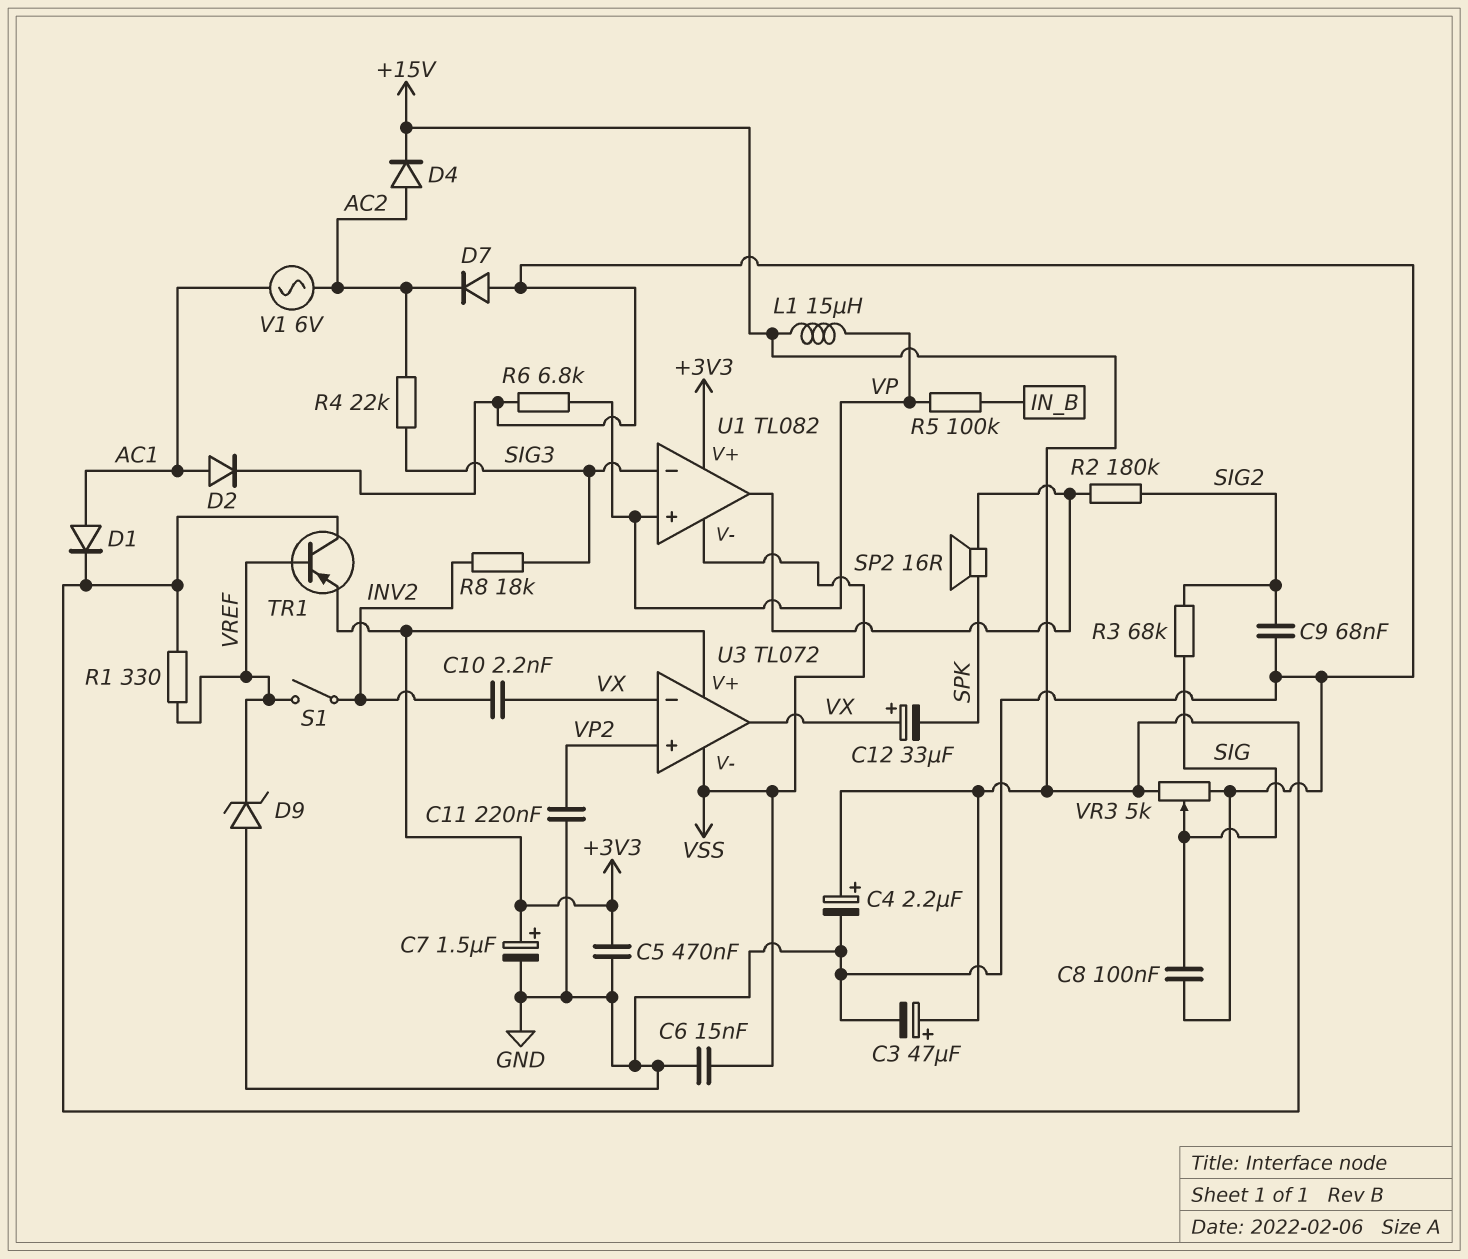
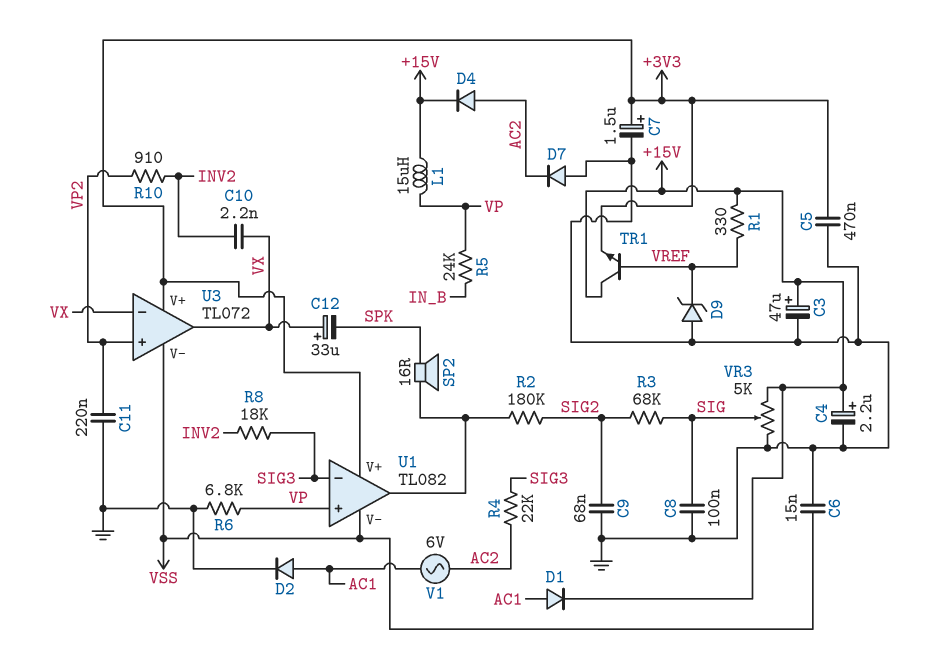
R5: 100k (IN_B, VP) -> 24k (IN_B, VP)
R10: none -> 910 (INV2, VP2)
S1: switch (INV2, VREF) -> none
TR1: PNP (B VREF, C +15V, E +3V3) -> NPN (B VREF, C +15V, E +3V3)

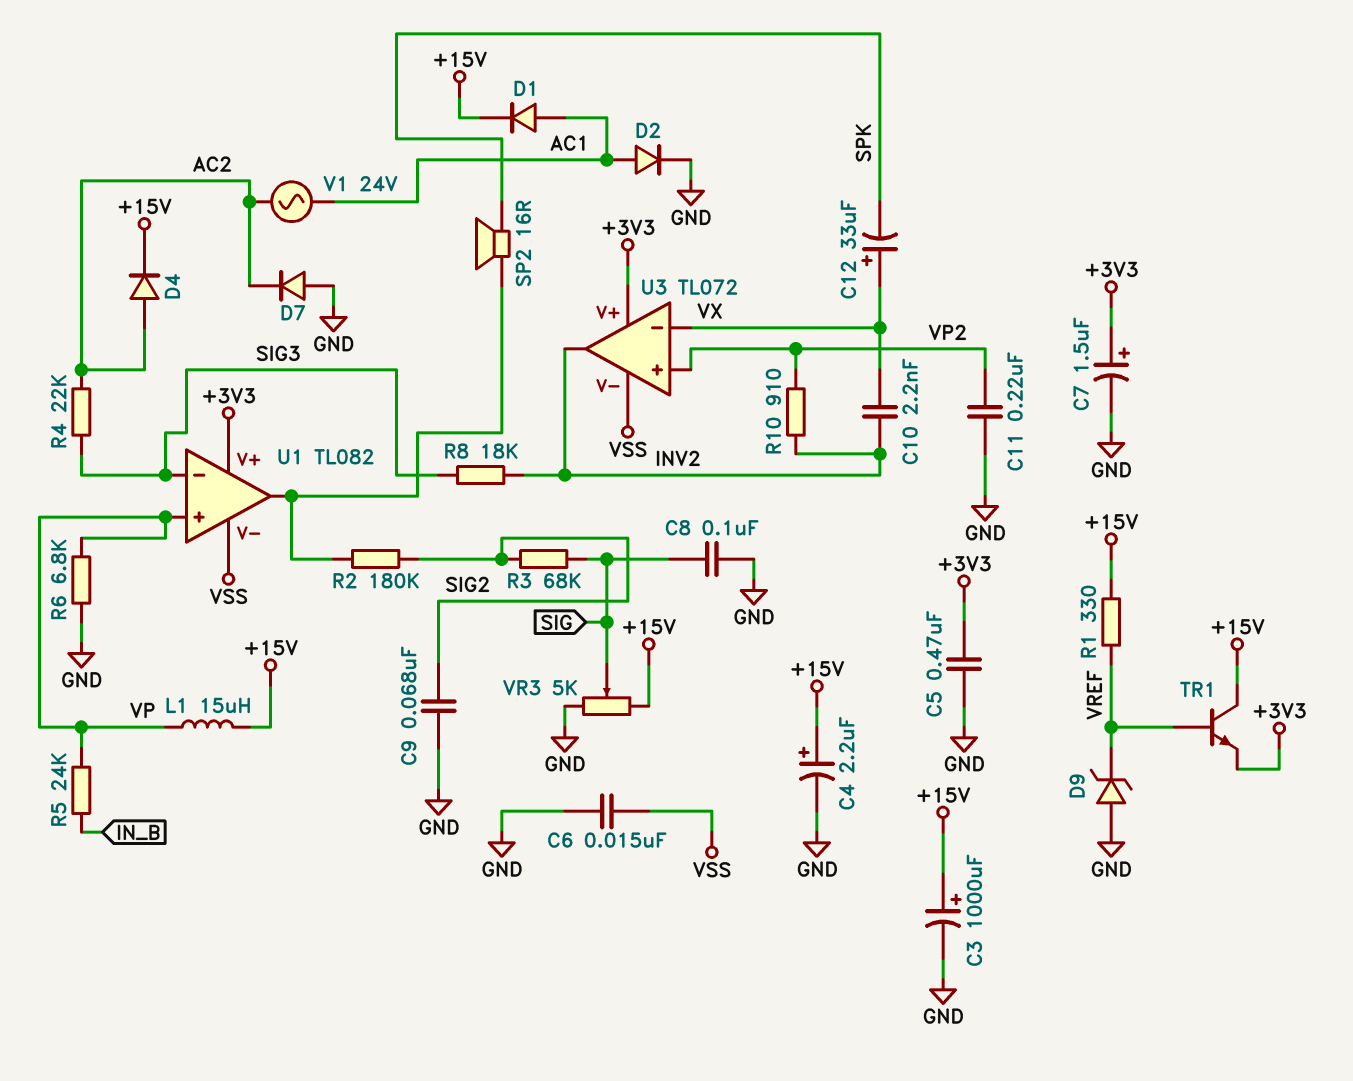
C3: 47uF (plus +15V, minus GND) -> 1000uF (plus +15V, minus GND)
U3 pin out: VX -> INV2
V1: AC 6V (AC1, AC2) -> AC 24V (AC1, AC2)

